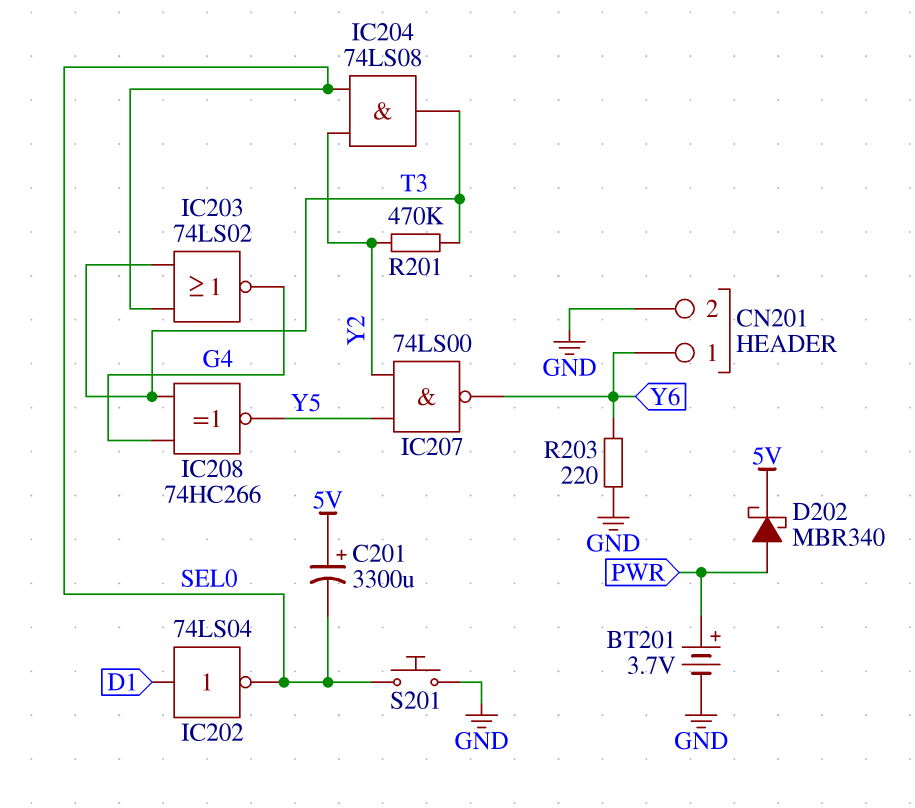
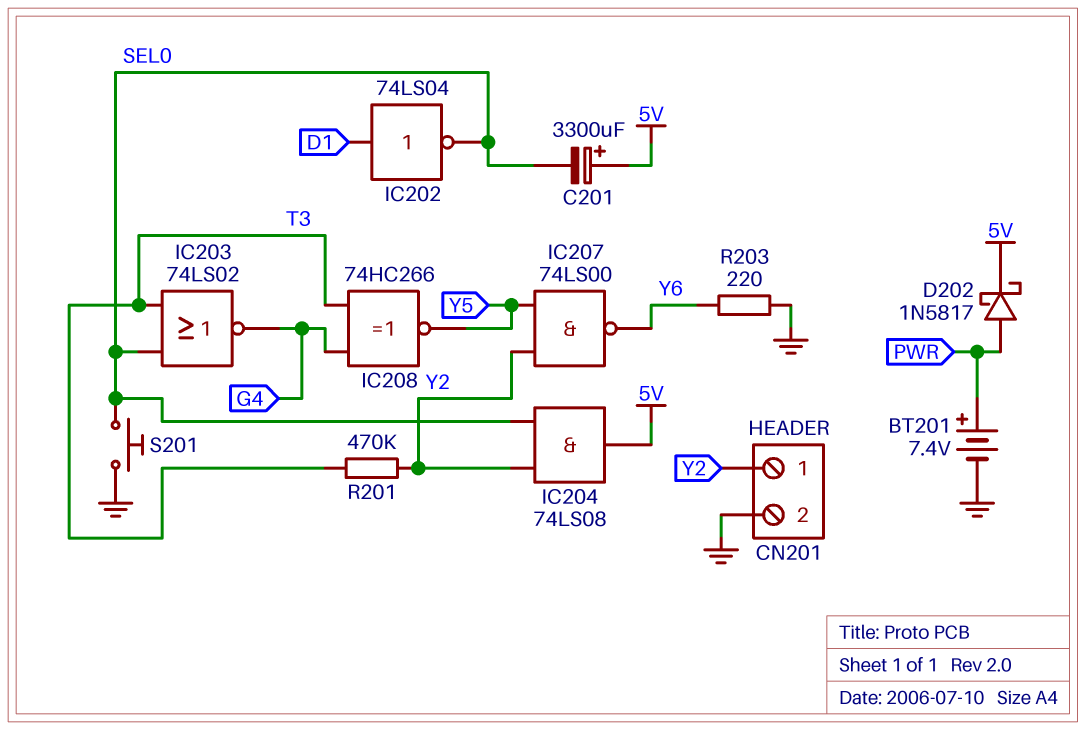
BT201: 3.7V (plus PWR, minus GND) -> 7.4V (plus PWR, minus GND)
CN201 pin 1: Y6 -> Y2
D202: schottky MBR340 (A PWR, K 5V) -> schottky 1N5817 (A PWR, K 5V)
IC204: AND 74LS08 (in SEL0, in Y2, out T3) -> AND 74LS08 (in SEL0, in Y2, out 5V)

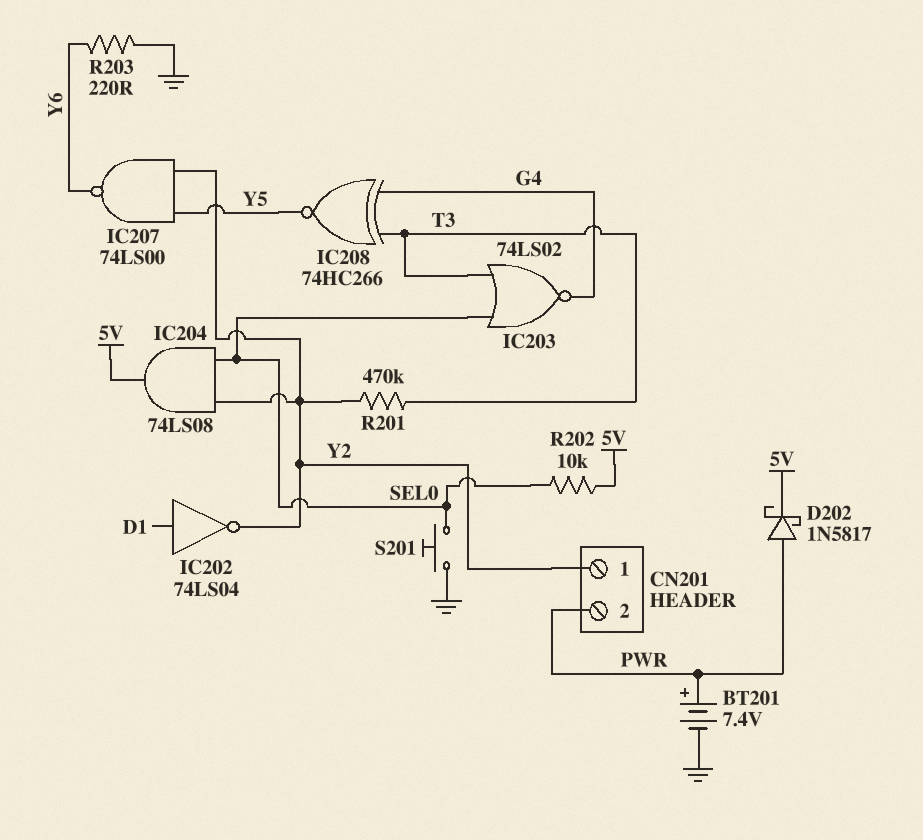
C201: 3300uF (plus 5V, minus SEL0) -> none
CN201 pin 2: GND -> PWR
IC202: NOT 74LS04 (in D1, out SEL0) -> NOT 74LS04 (in D1, out Y2)
R202: none -> 10k (5V, SEL0)

